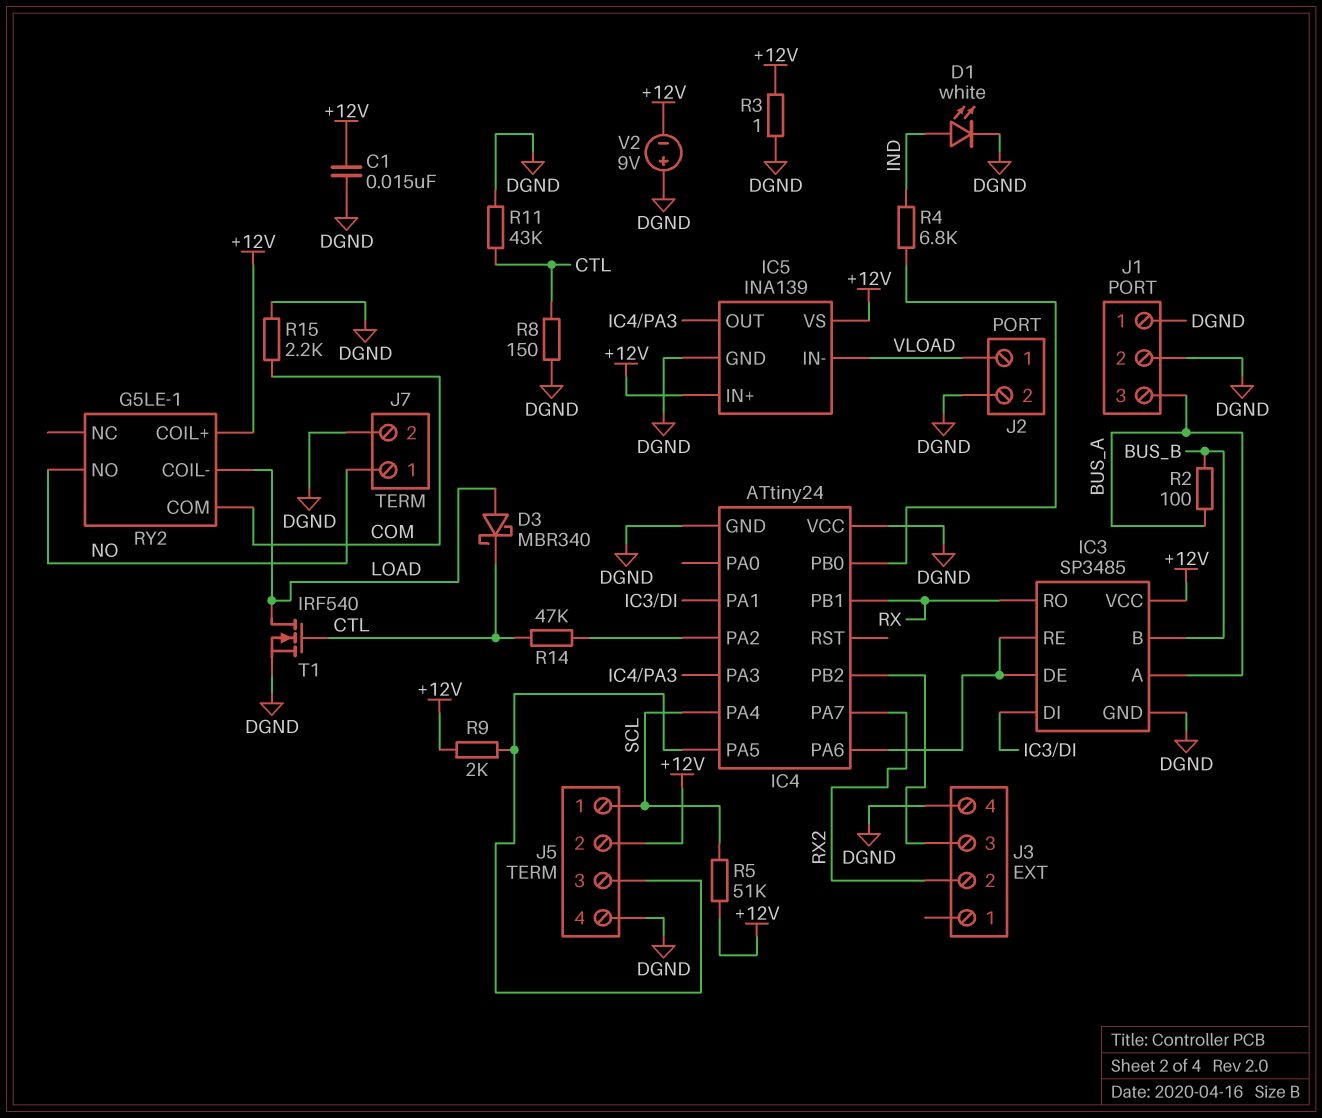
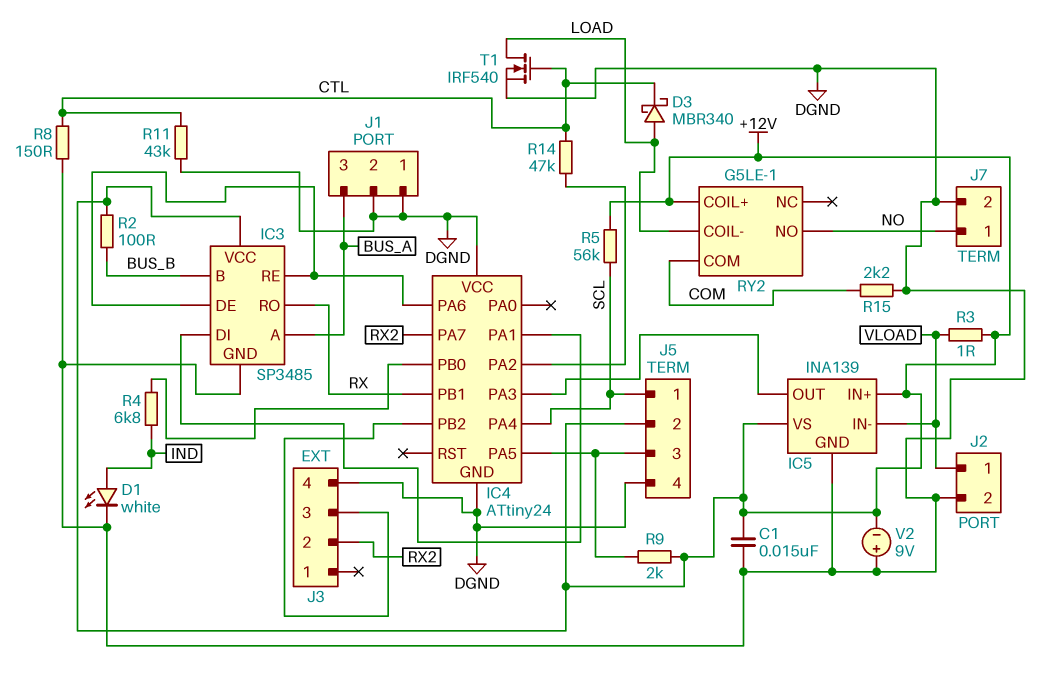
R2: 100 (BUS_A, BUS_B) -> 100 (+12V, BUS_B)
R3: 1 (+12V, DGND) -> 1 (+12V, VLOAD)
R5: 51k (+12V, SCL) -> 56k (+12V, SCL)

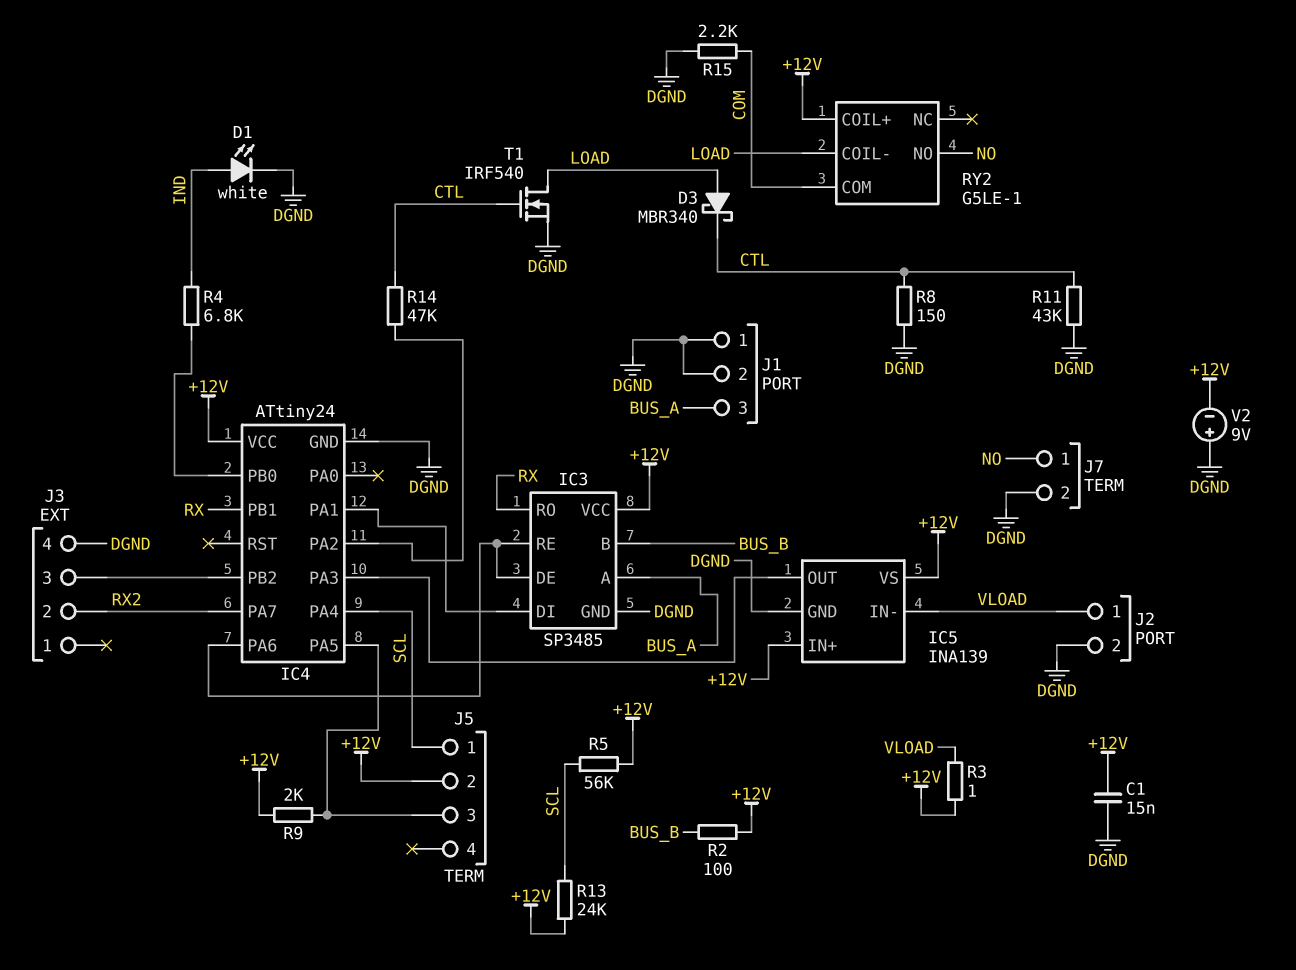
IC4 pin VCC: DGND -> +12V
J5 pin 4: DGND -> none
R13: none -> 24k (+12V, SCL)

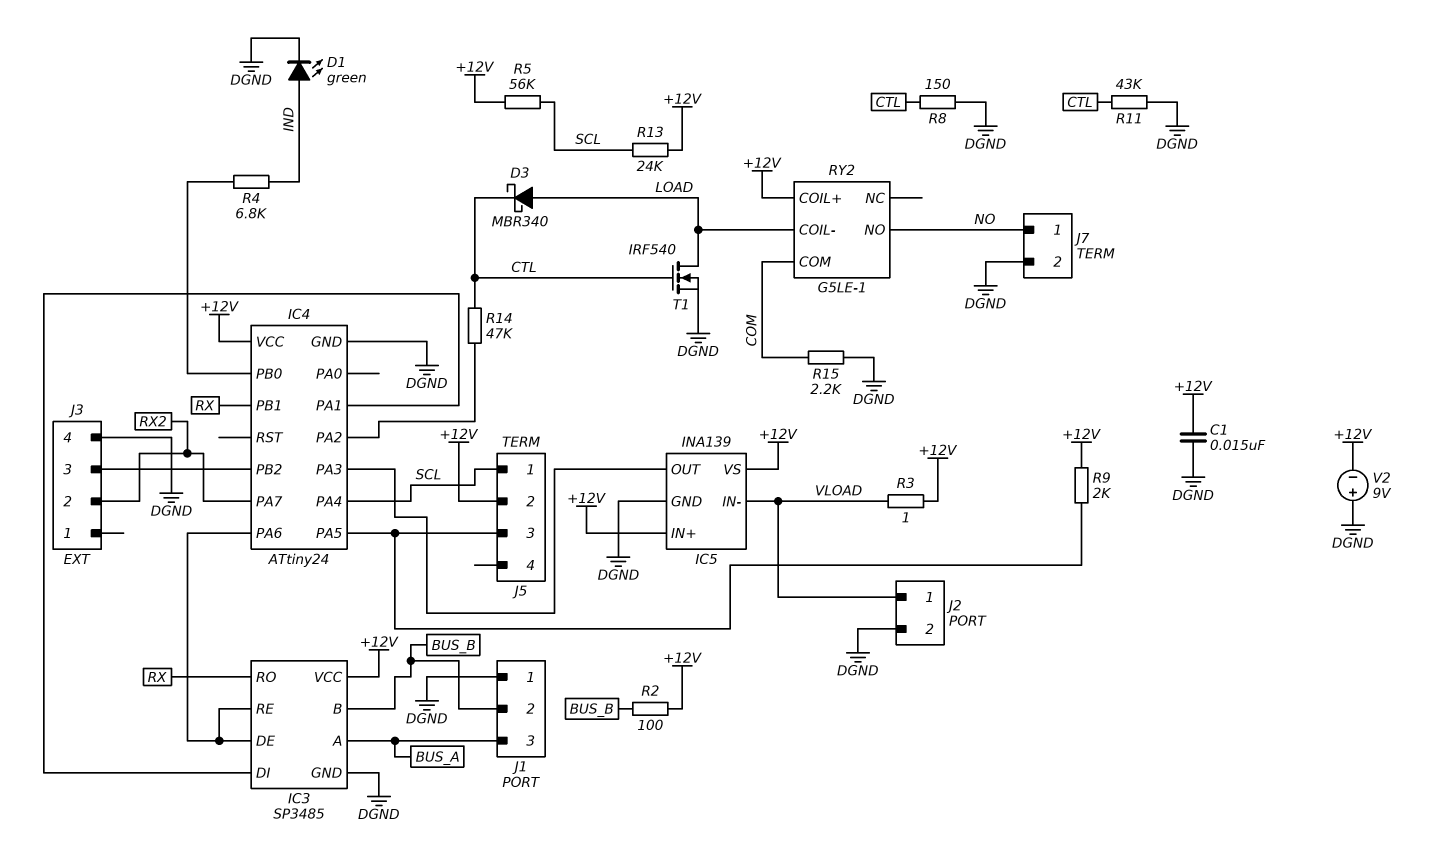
D1: LED white (A IND, K DGND) -> LED green (A IND, K DGND)
J1 pin 2: DGND -> BUS_B

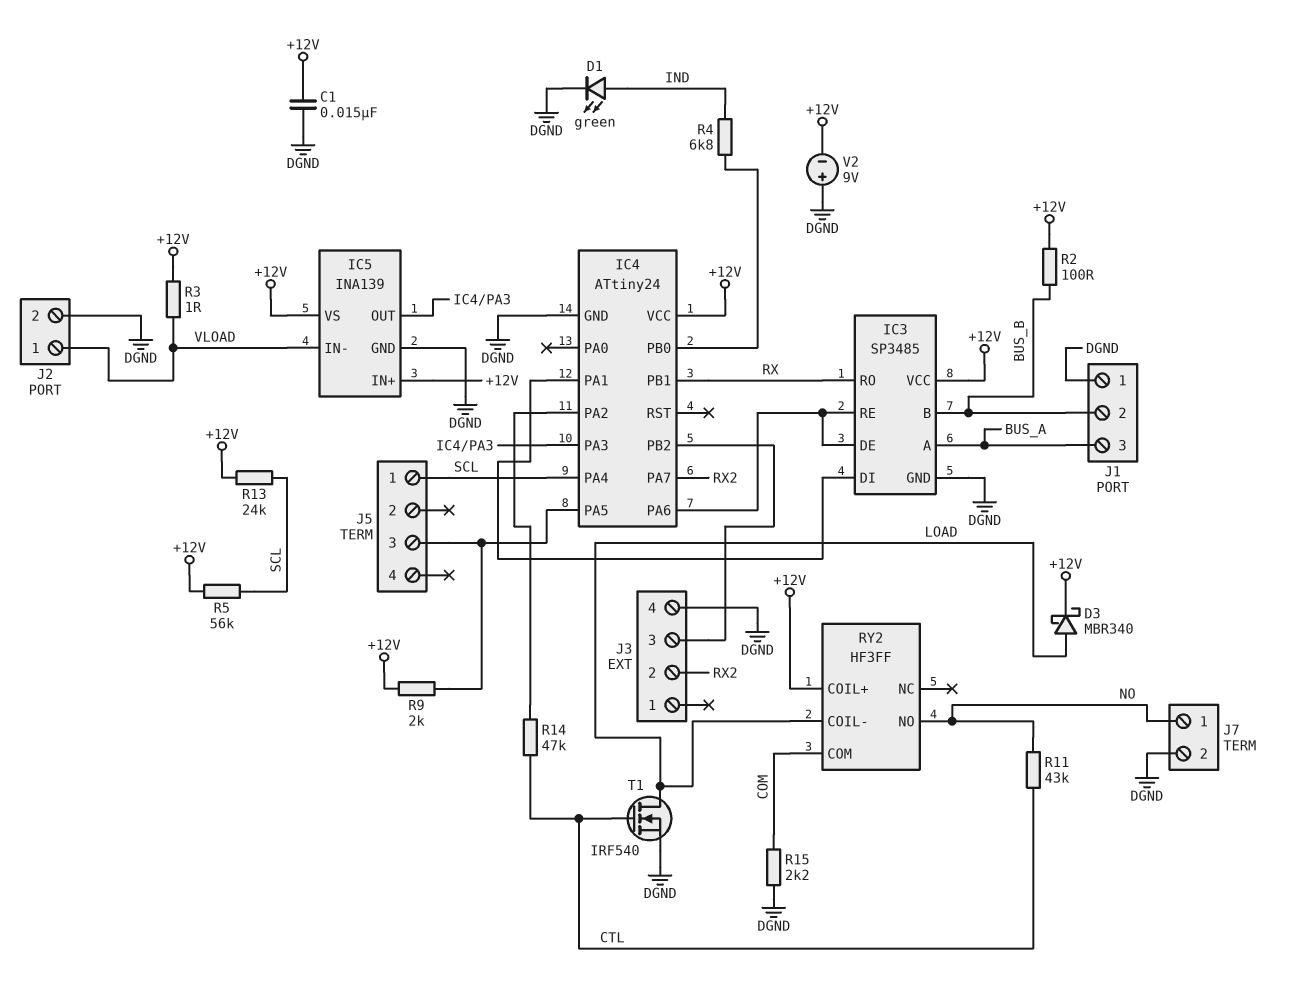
D3: schottky MBR340 (A LOAD, K CTL) -> schottky MBR340 (A LOAD, K +12V)
J5 pin 2: +12V -> none
R8: 150 (CTL, DGND) -> none
R11: 43k (CTL, DGND) -> 43k (CTL, NO)
RY2: G5LE-1 -> HF3FF

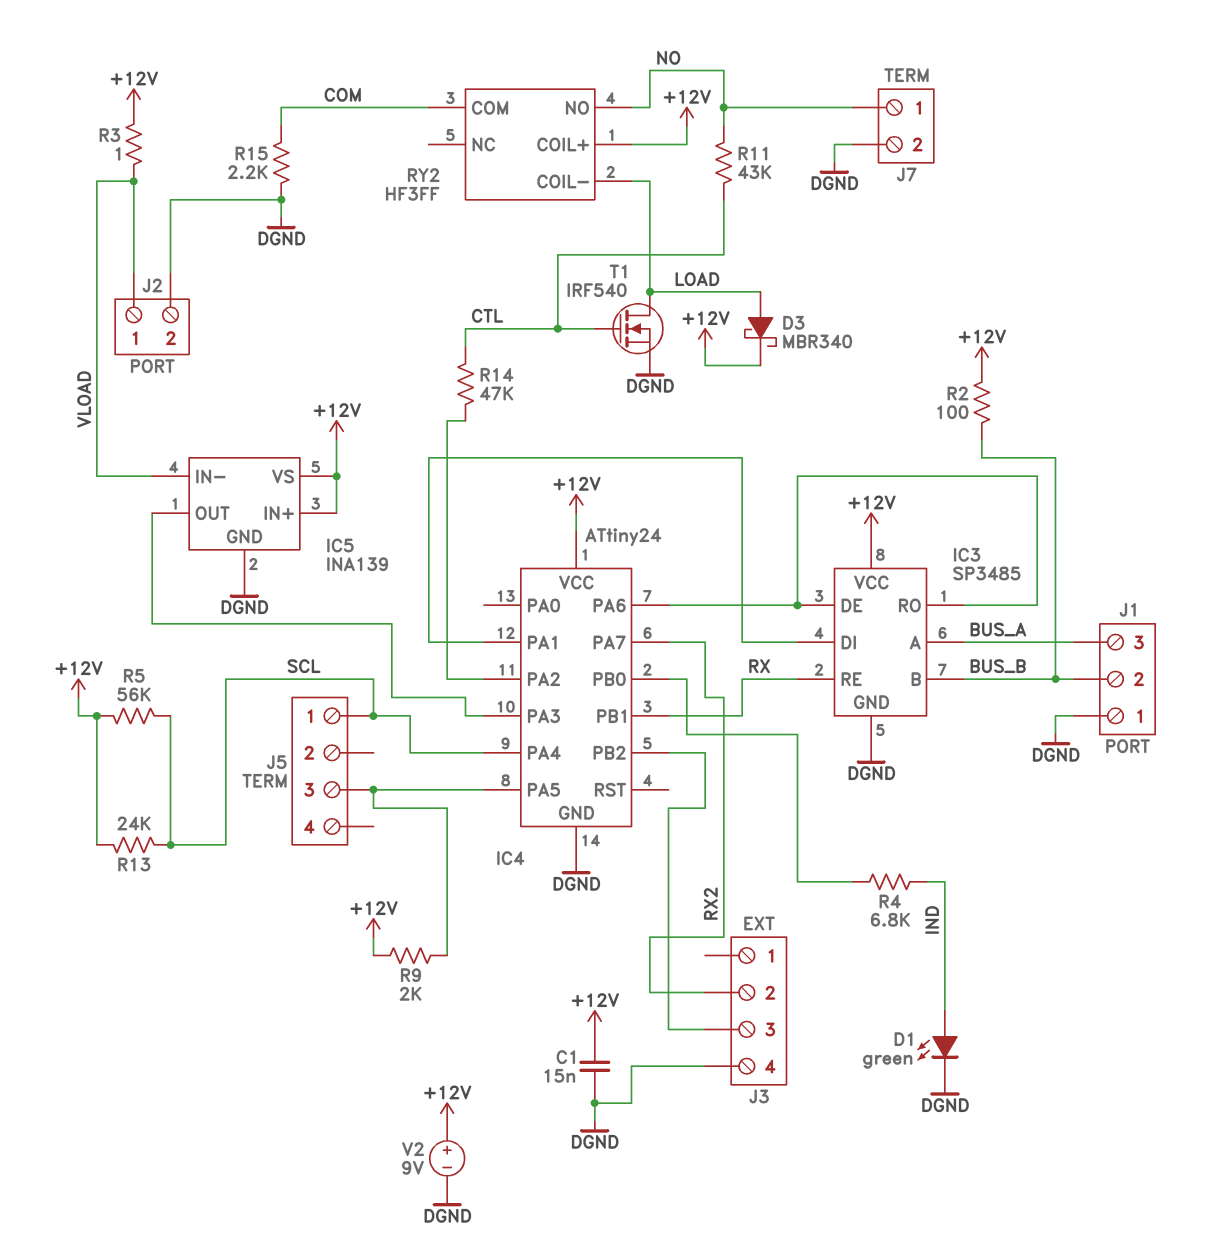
IC3 pin RE: IC3/DE -> RX
IC3 pin RO: RX -> IC3/DE
V2: 9V (plus DGND, minus +12V) -> 9V (plus +12V, minus DGND)

